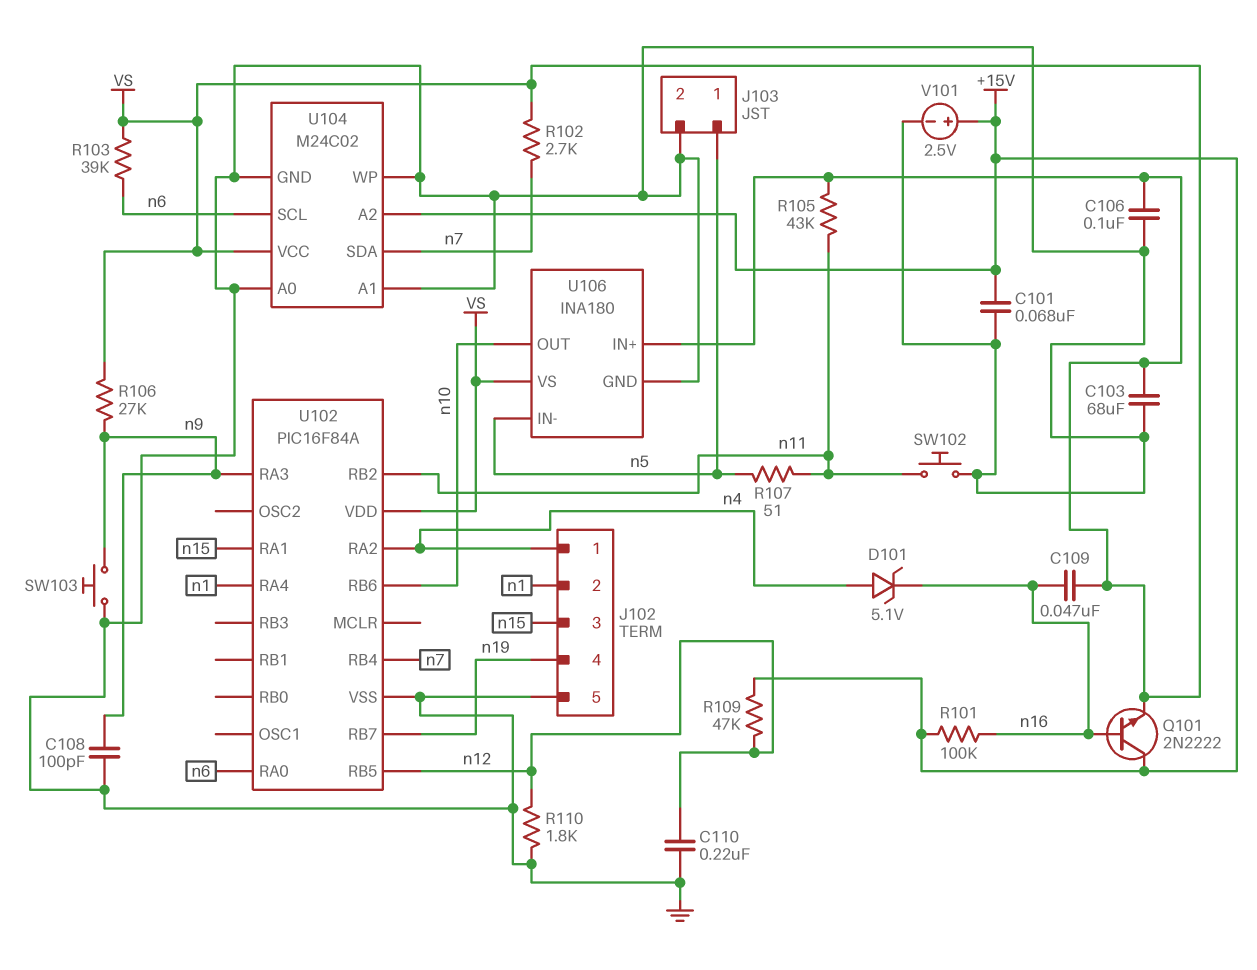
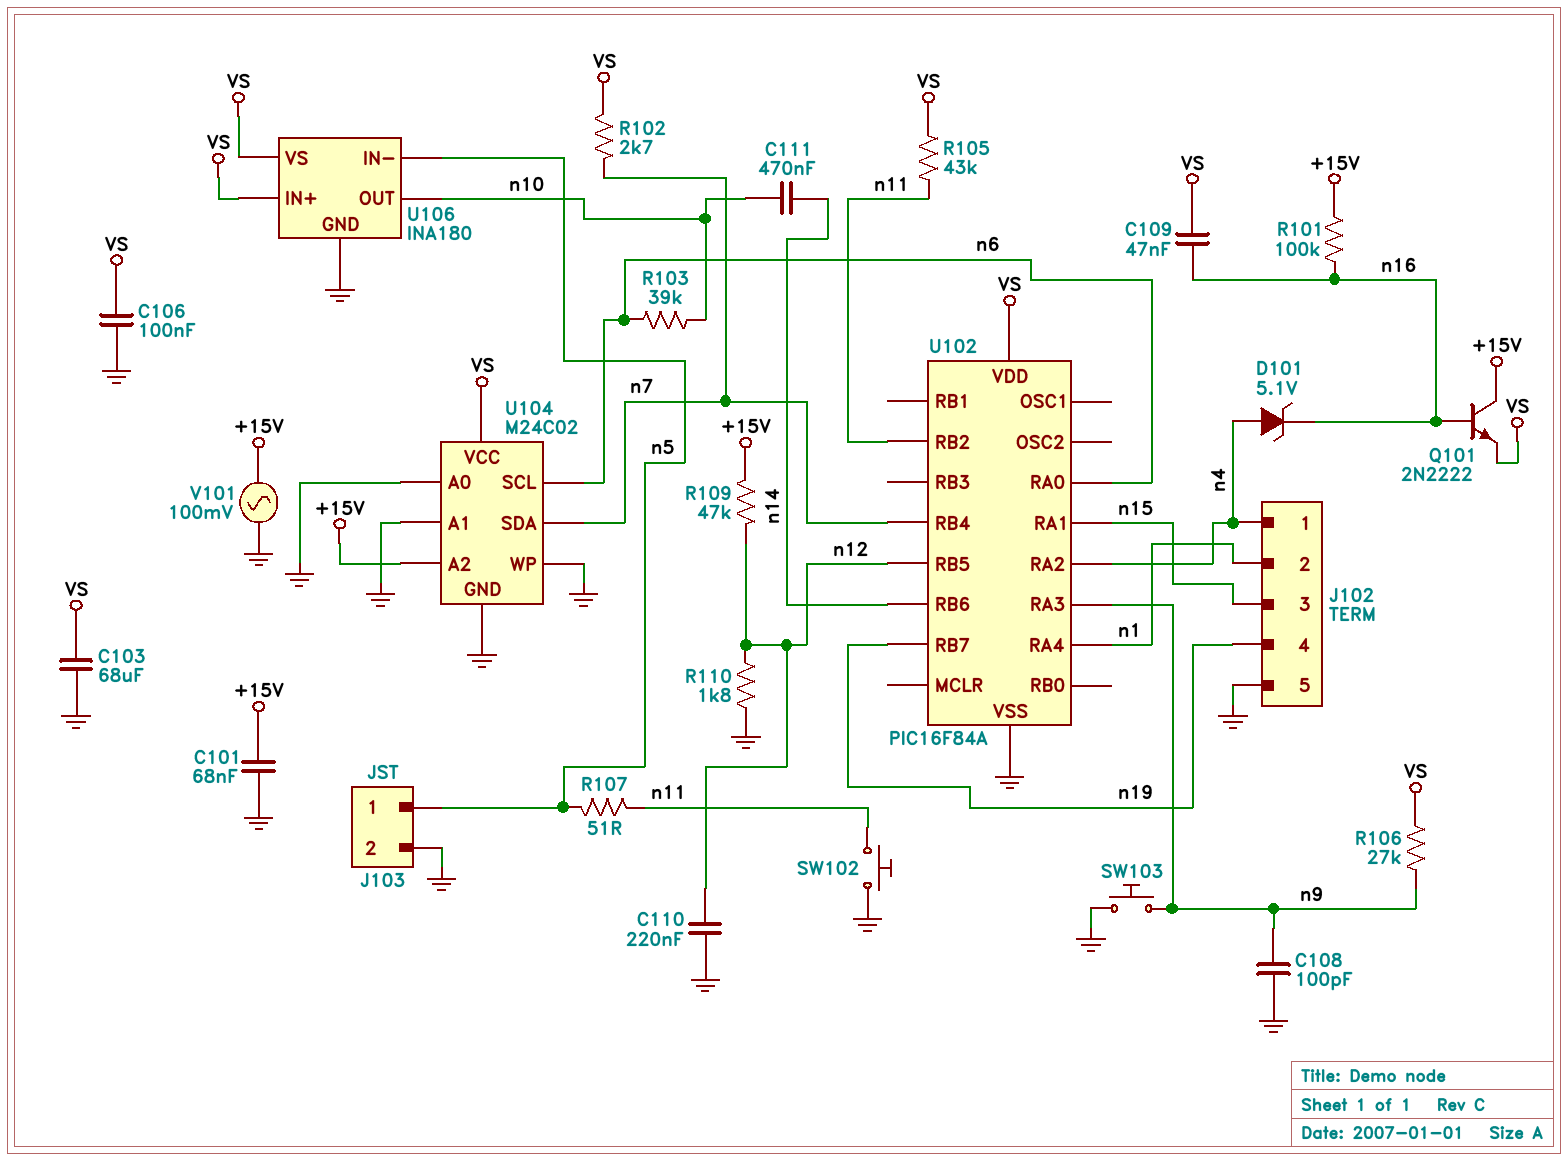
C111: none -> 470nF (n10, n14)
R103: 39k (VS, n6) -> 39k (n6, n10)
U102 pin RB6: n10 -> n14
V101: 2.5V (plus +15V, minus GND) -> AC 100mV (+15V, GND)

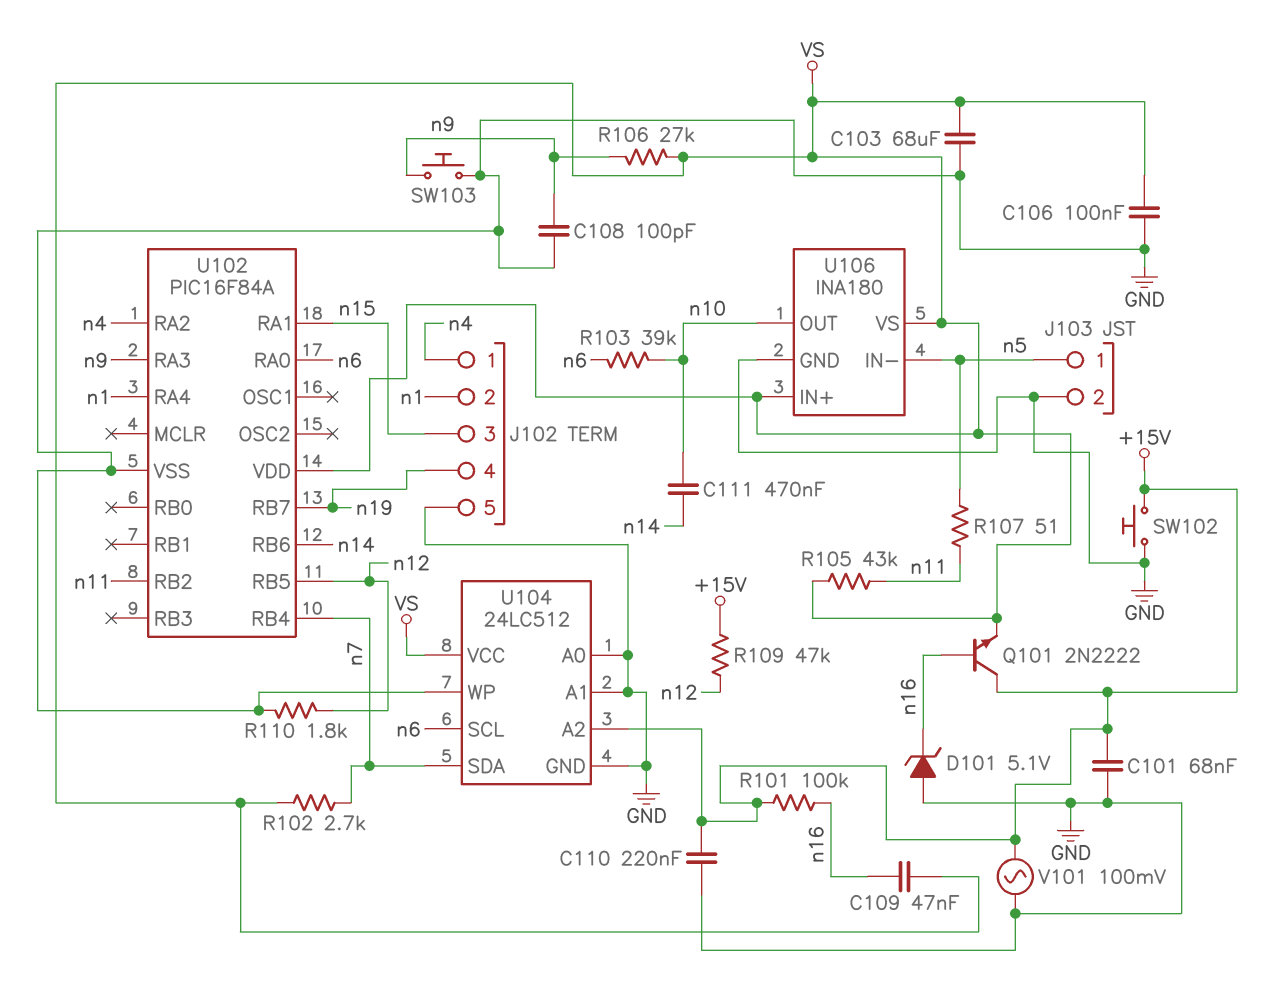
C110: 220nF (GND, n12) -> 220nF (+15V, GND)
D101: zener 5.1V (A n4, K n16) -> zener 5.1V (A GND, K n16)
SW102: button (GND, n11) -> button (+15V, GND)
U104: M24C02 -> 24LC512

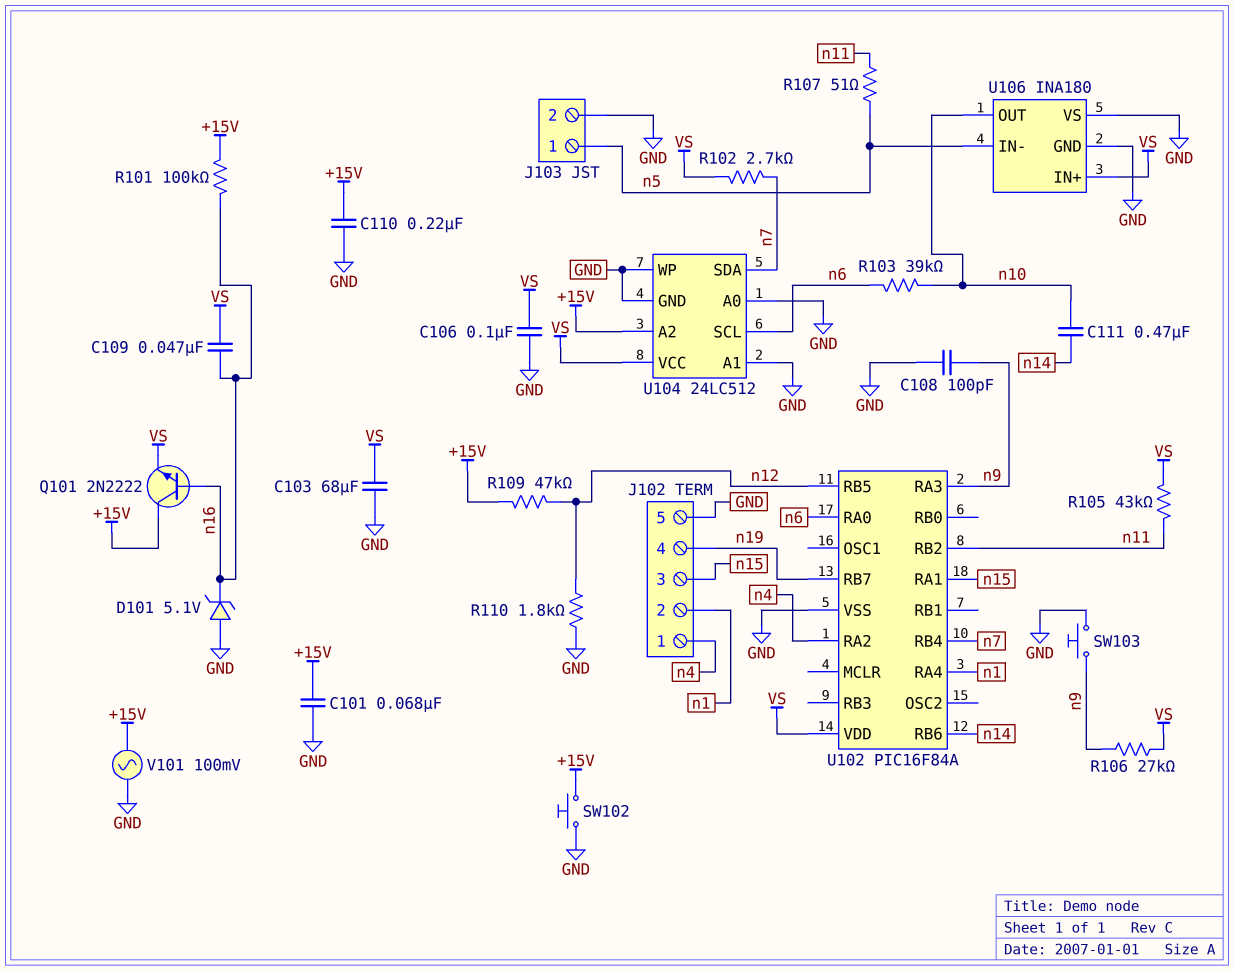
U106 pin VS: VS -> GND

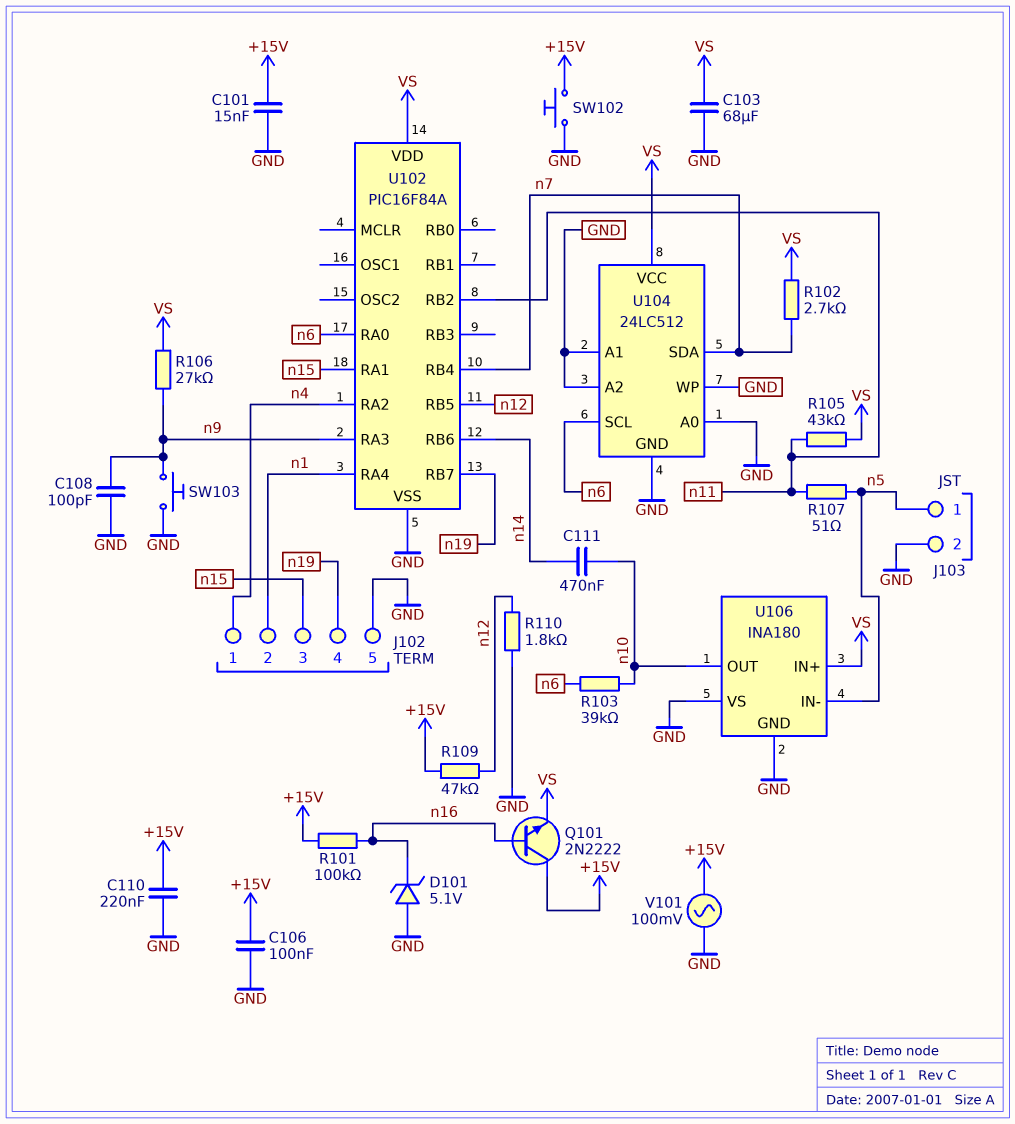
C101: 68nF (+15V, GND) -> 15nF (+15V, GND)
C106: 100nF (GND, VS) -> 100nF (+15V, GND)
C109: 47nF (VS, n16) -> none
U104 pin A2: +15V -> GND

